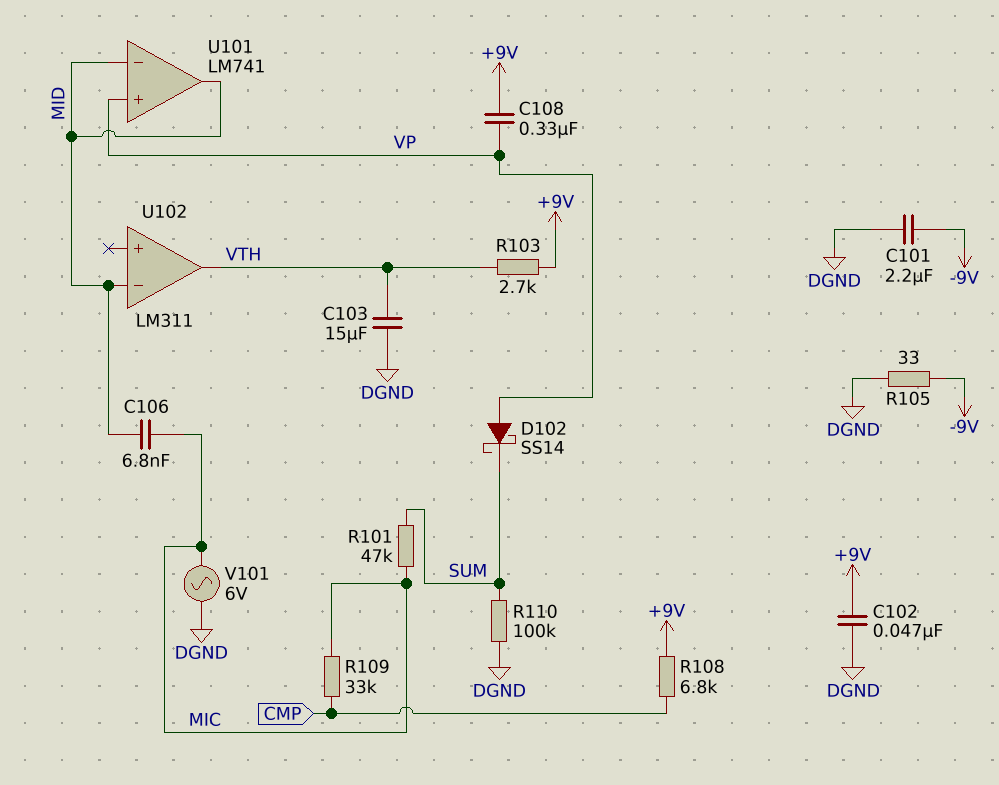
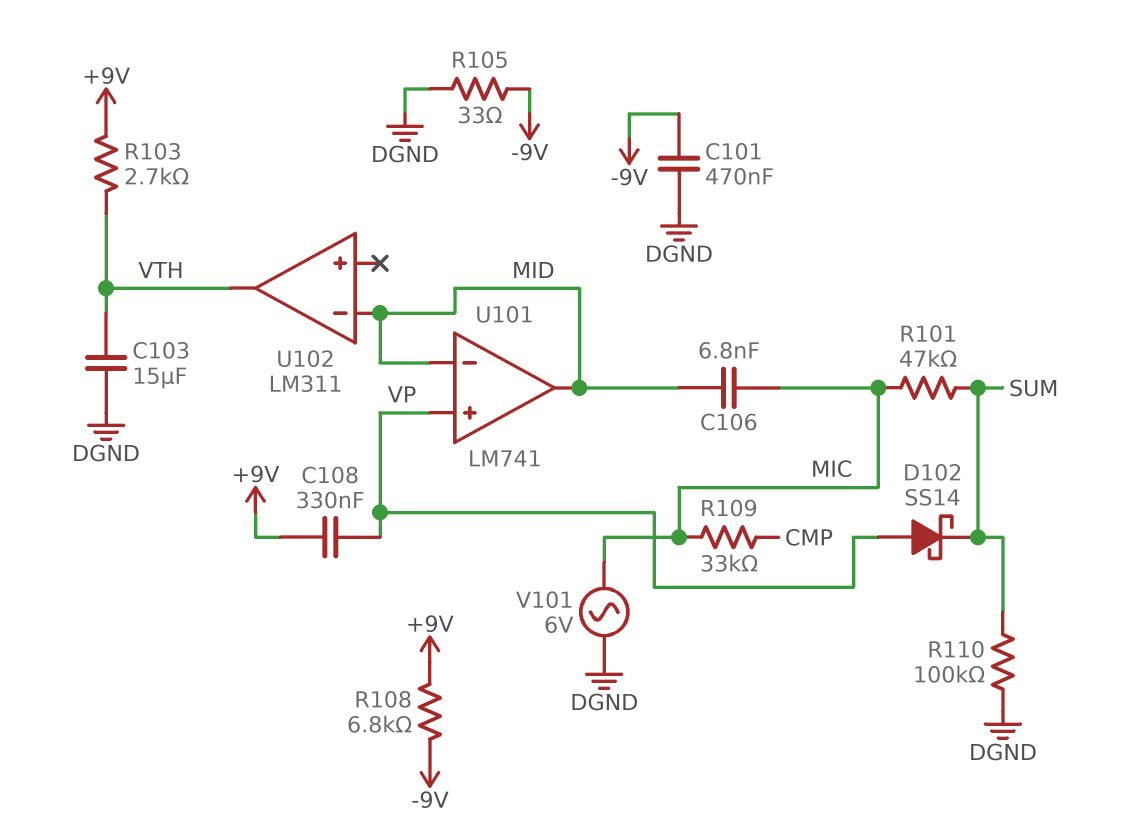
C101: 2.2uF (-9V, DGND) -> 470nF (-9V, DGND)
C102: 47nF (+9V, DGND) -> none
R108: 6.8k (+9V, CMP) -> 6.8k (+9V, -9V)

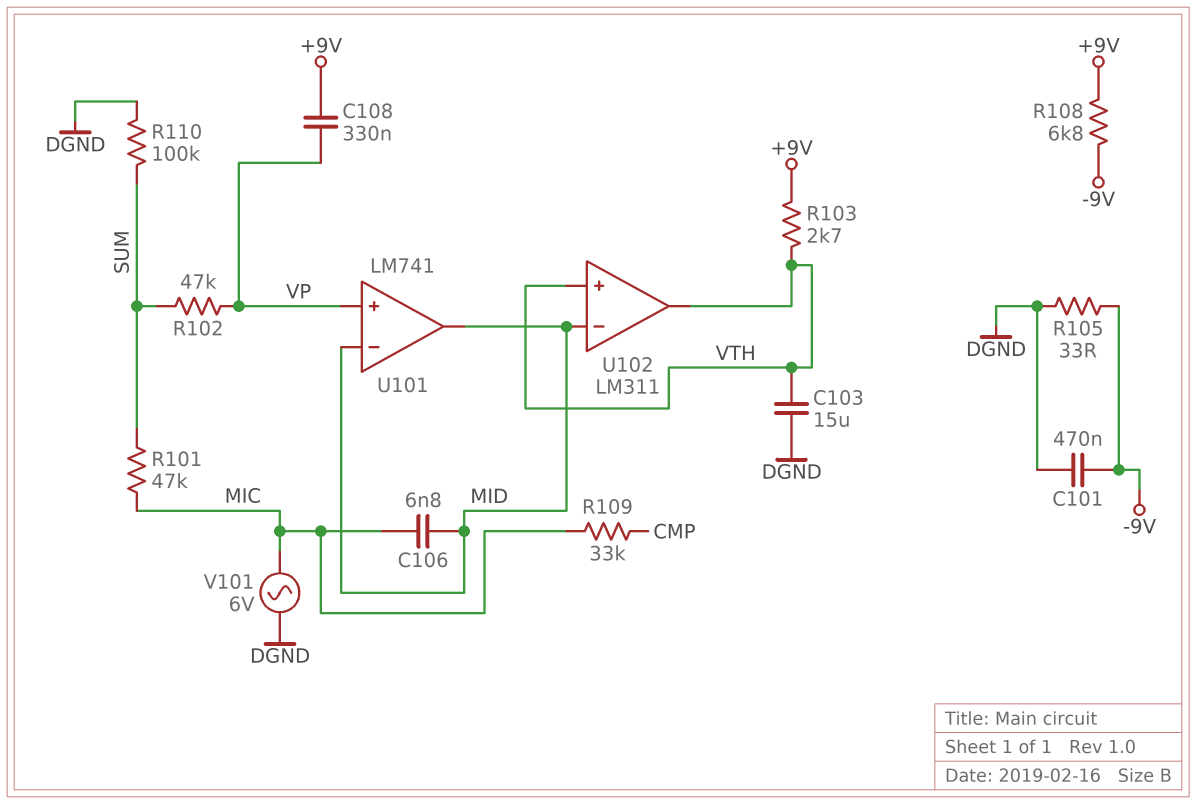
D102: schottky SS14 (A VP, K SUM) -> none
R102: none -> 47k (SUM, VP)
U102 pin in+: none -> VTH

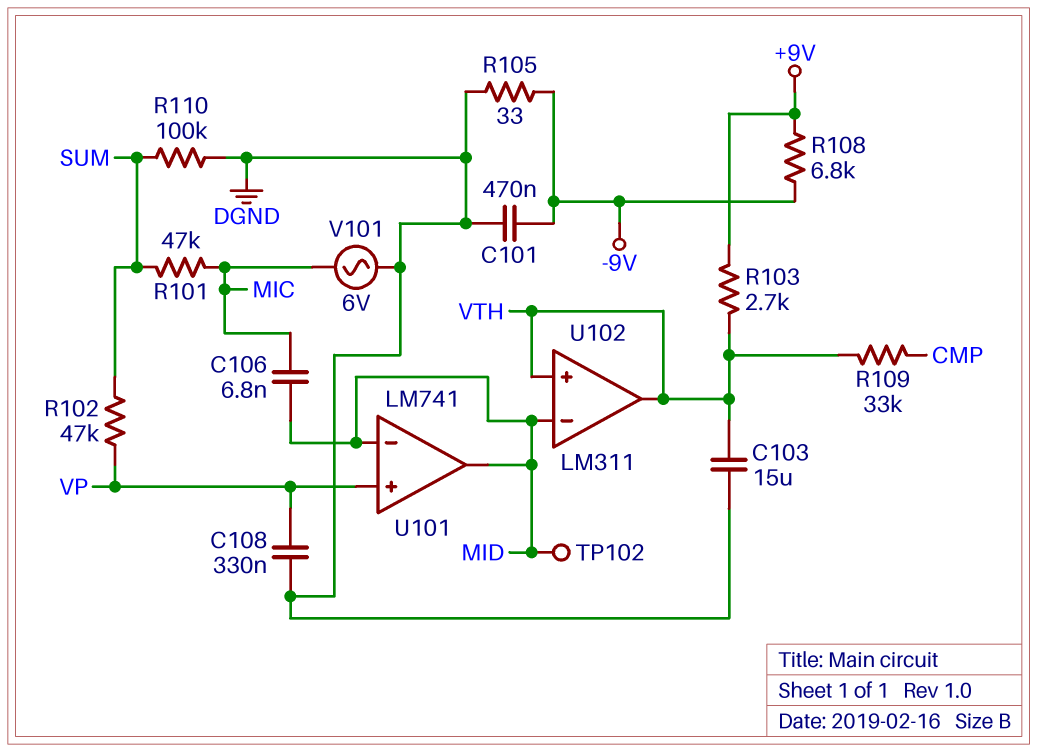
C108: 330nF (+9V, VP) -> 330nF (DGND, VP)
R109: 33k (CMP, MIC) -> 33k (CMP, VTH)
TP102: none -> test point (MID)

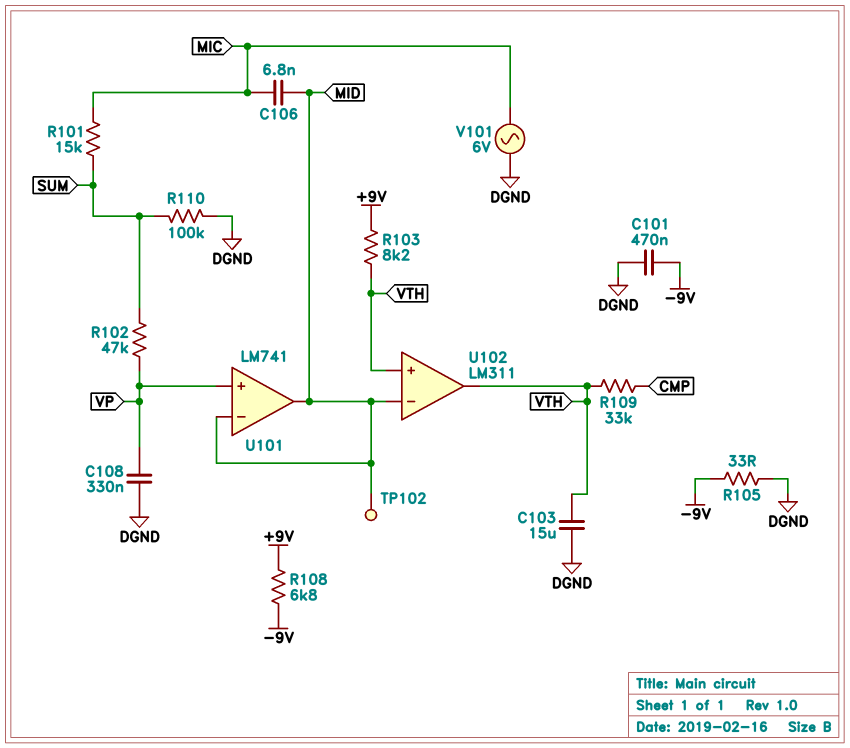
R101: 47k (MIC, SUM) -> 15k (MIC, SUM)
R103: 2.7k (+9V, VTH) -> 8.2k (+9V, VTH)

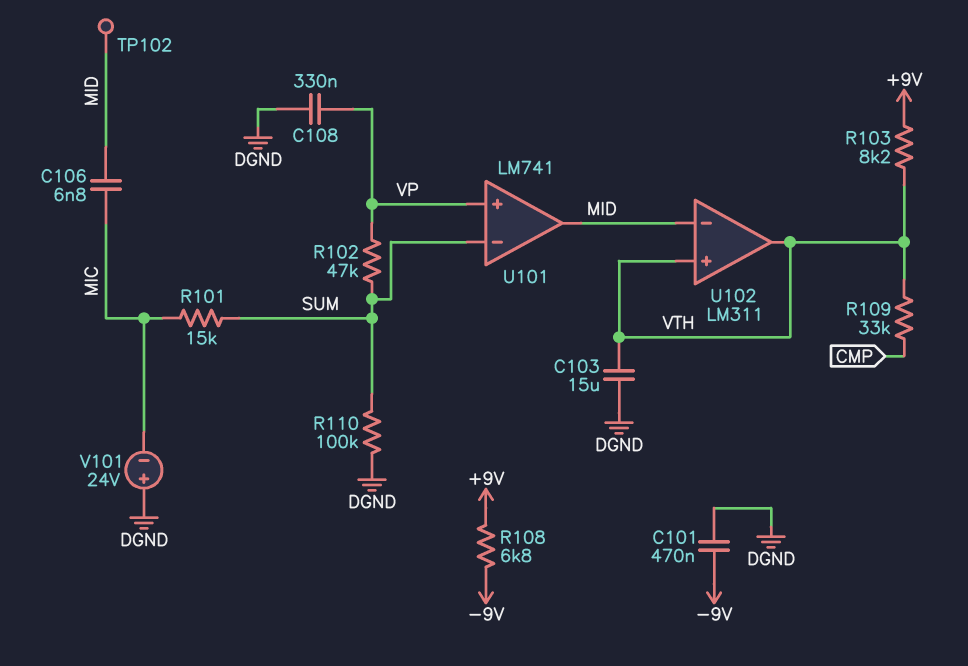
R105: 33 (-9V, DGND) -> none
U101 pin in-: MID -> SUM
V101: AC 6V (DGND, MIC) -> 24V (plus DGND, minus MIC)

